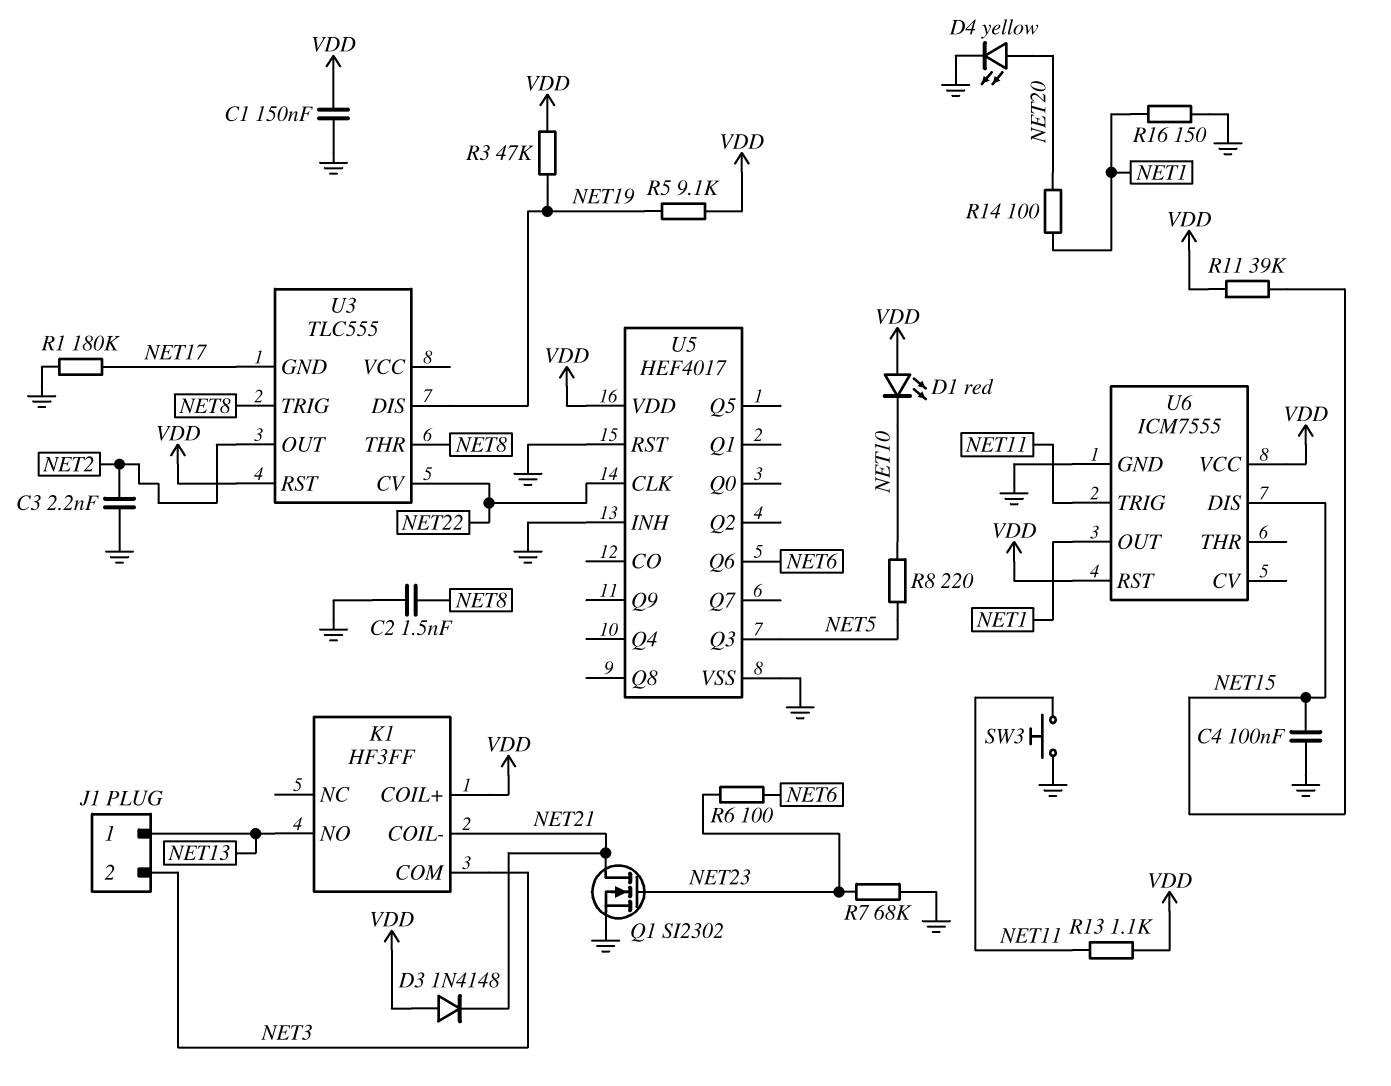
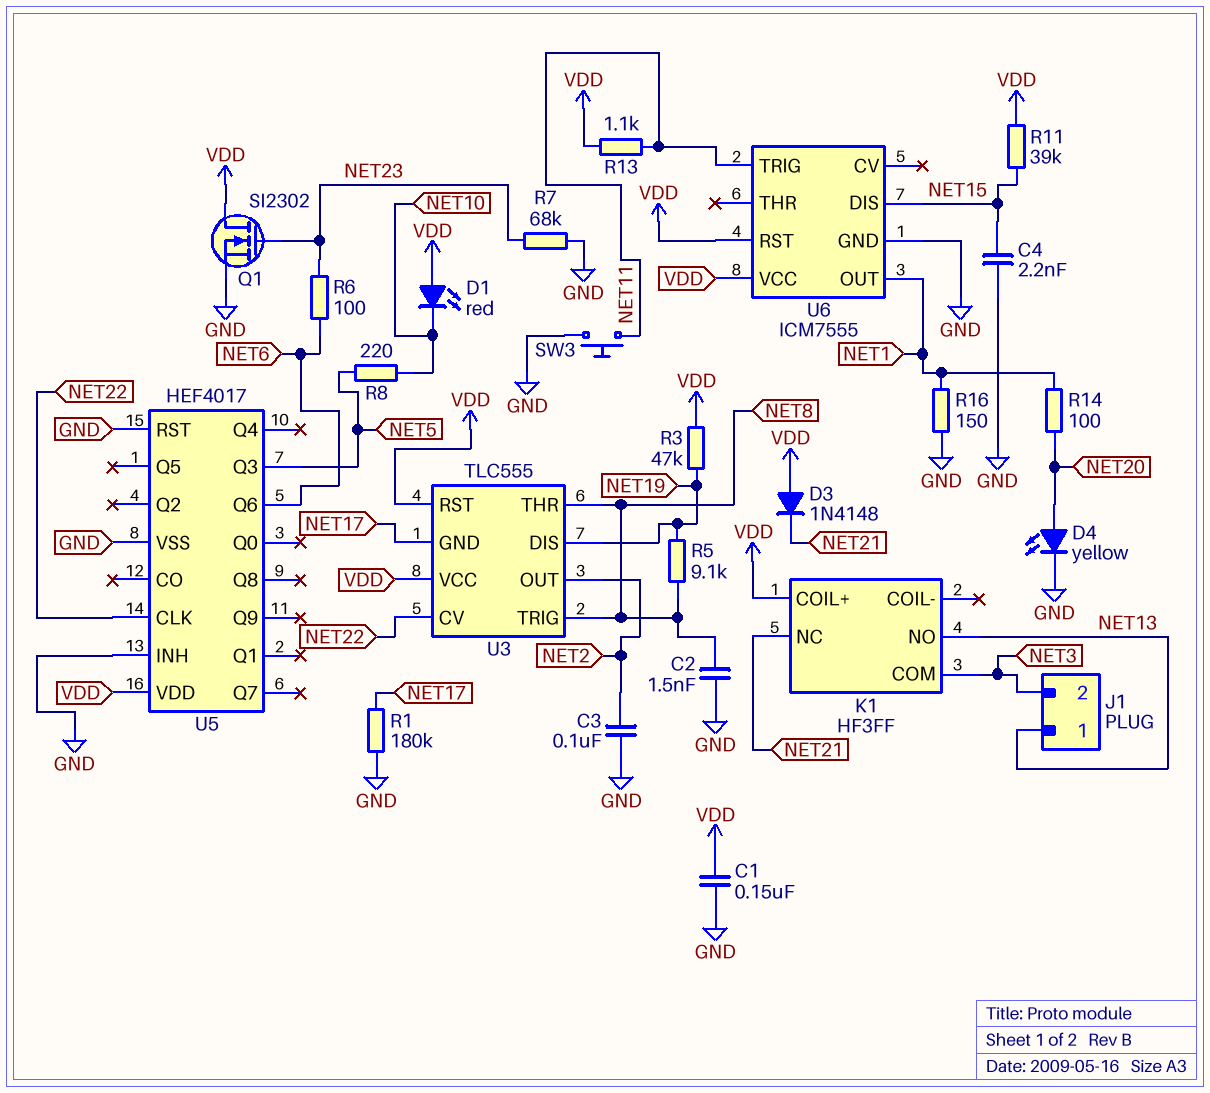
C3: 2.2nF (GND, NET2) -> 100nF (GND, NET2)
C4: 100nF (GND, NET15) -> 2.2nF (GND, NET15)
K1 pin COIL-: NET21 -> none
K1 pin NC: none -> NET21
Q1: NMOS SI2302 (G NET23, D NET21, S GND) -> NMOS SI2302 (G NET23, D VDD, S GND)
R5: 9.1k (NET19, VDD) -> 9.1k (NET8, NET19)
U3 pin VCC: none -> VDD

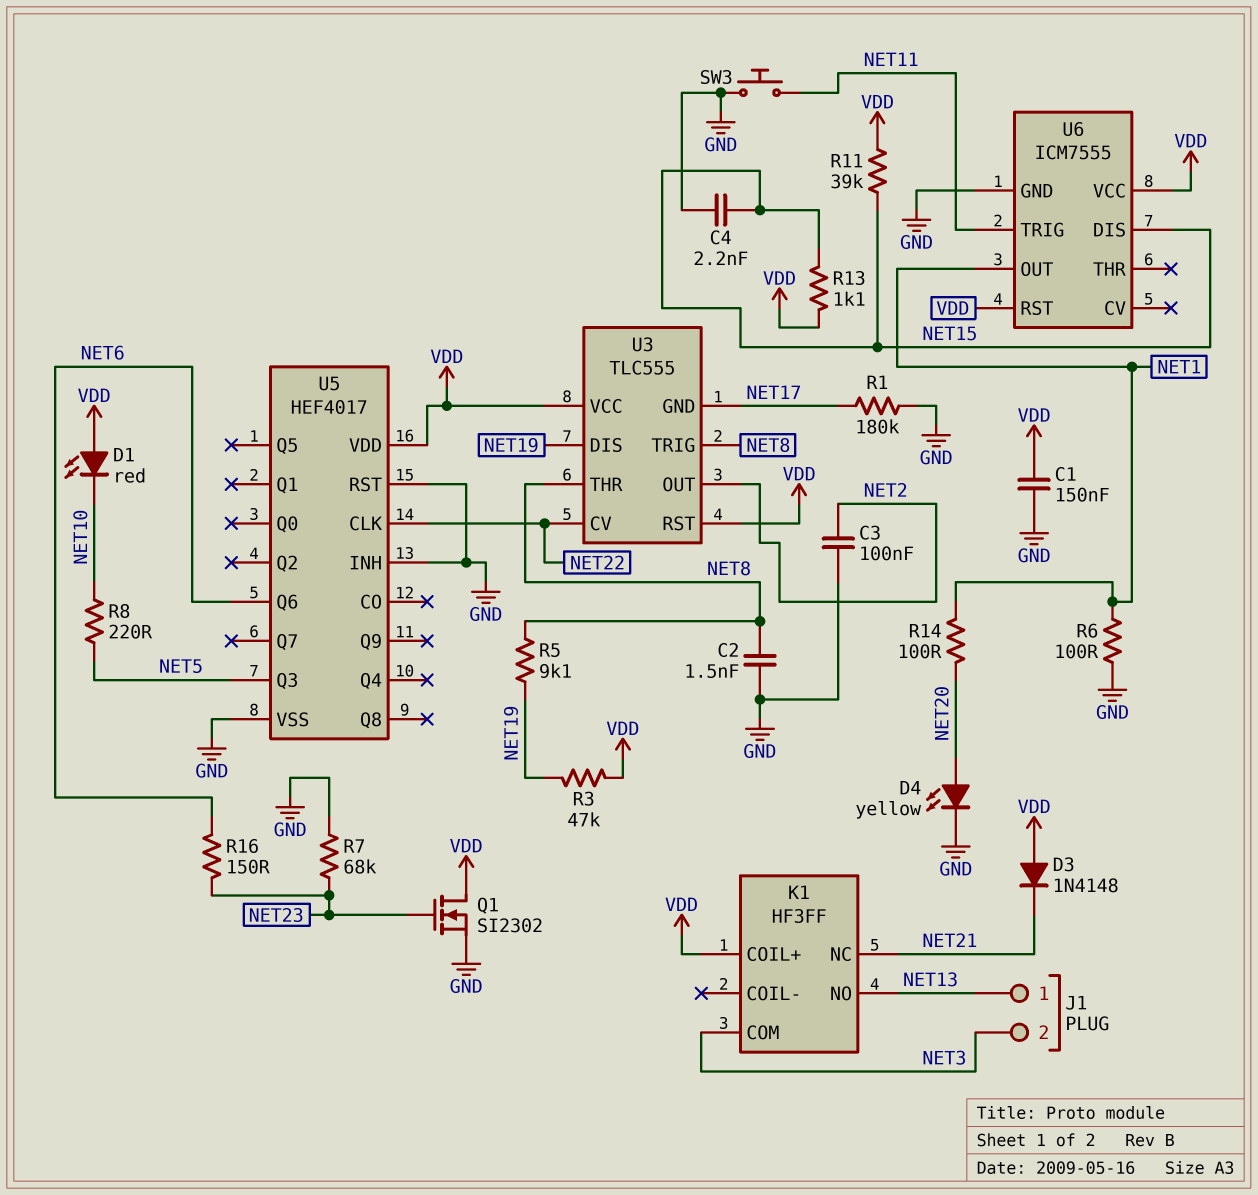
R6: 100 (NET6, NET23) -> 100 (GND, NET1)
R13: 1.1k (NET11, VDD) -> 1.1k (NET15, VDD)
R16: 150 (GND, NET1) -> 150 (NET6, NET23)

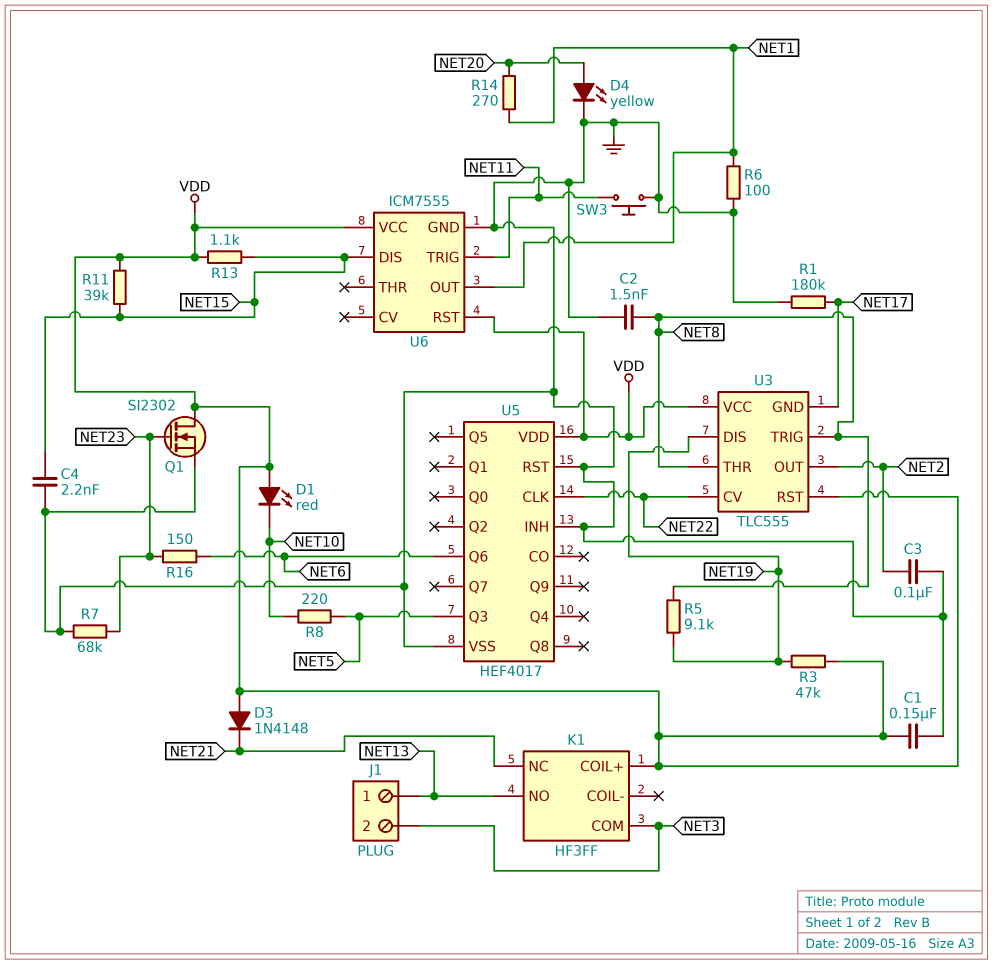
R14: 100 (NET1, NET20) -> 270 (NET1, NET20)

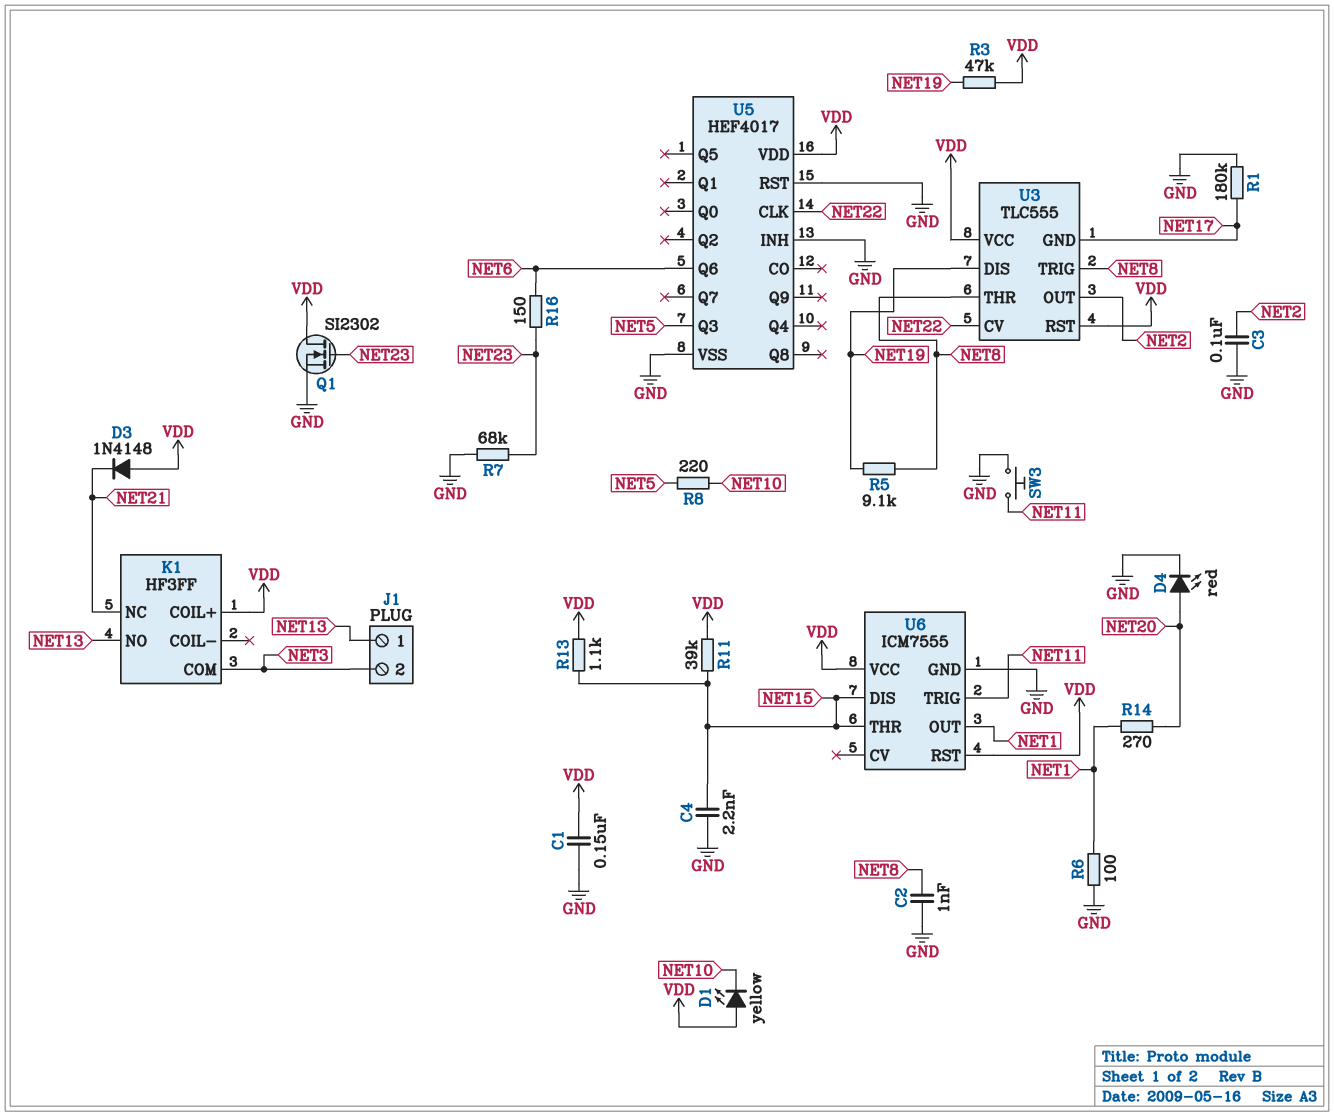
C2: 1.5nF (GND, NET8) -> 1nF (GND, NET8)
D1: LED red (A VDD, K NET10) -> LED yellow (A VDD, K NET10)
D4: LED yellow (A NET20, K GND) -> LED red (A NET20, K GND)
U6 pin THR: none -> NET15

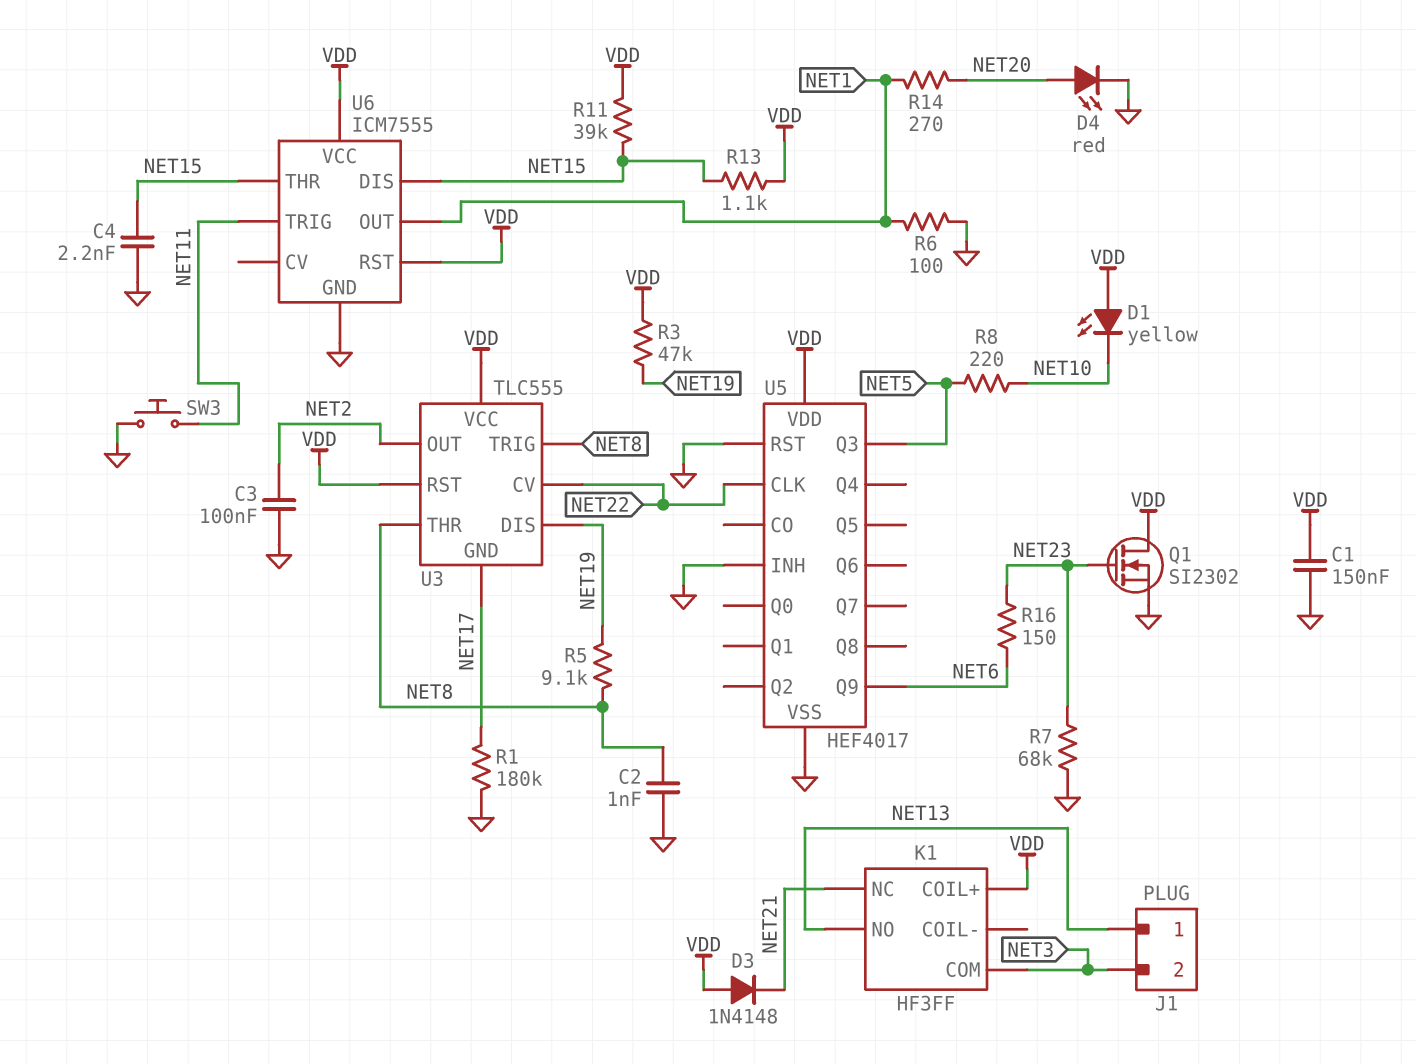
U5 pin Q6: NET6 -> none
U5 pin Q9: none -> NET6

